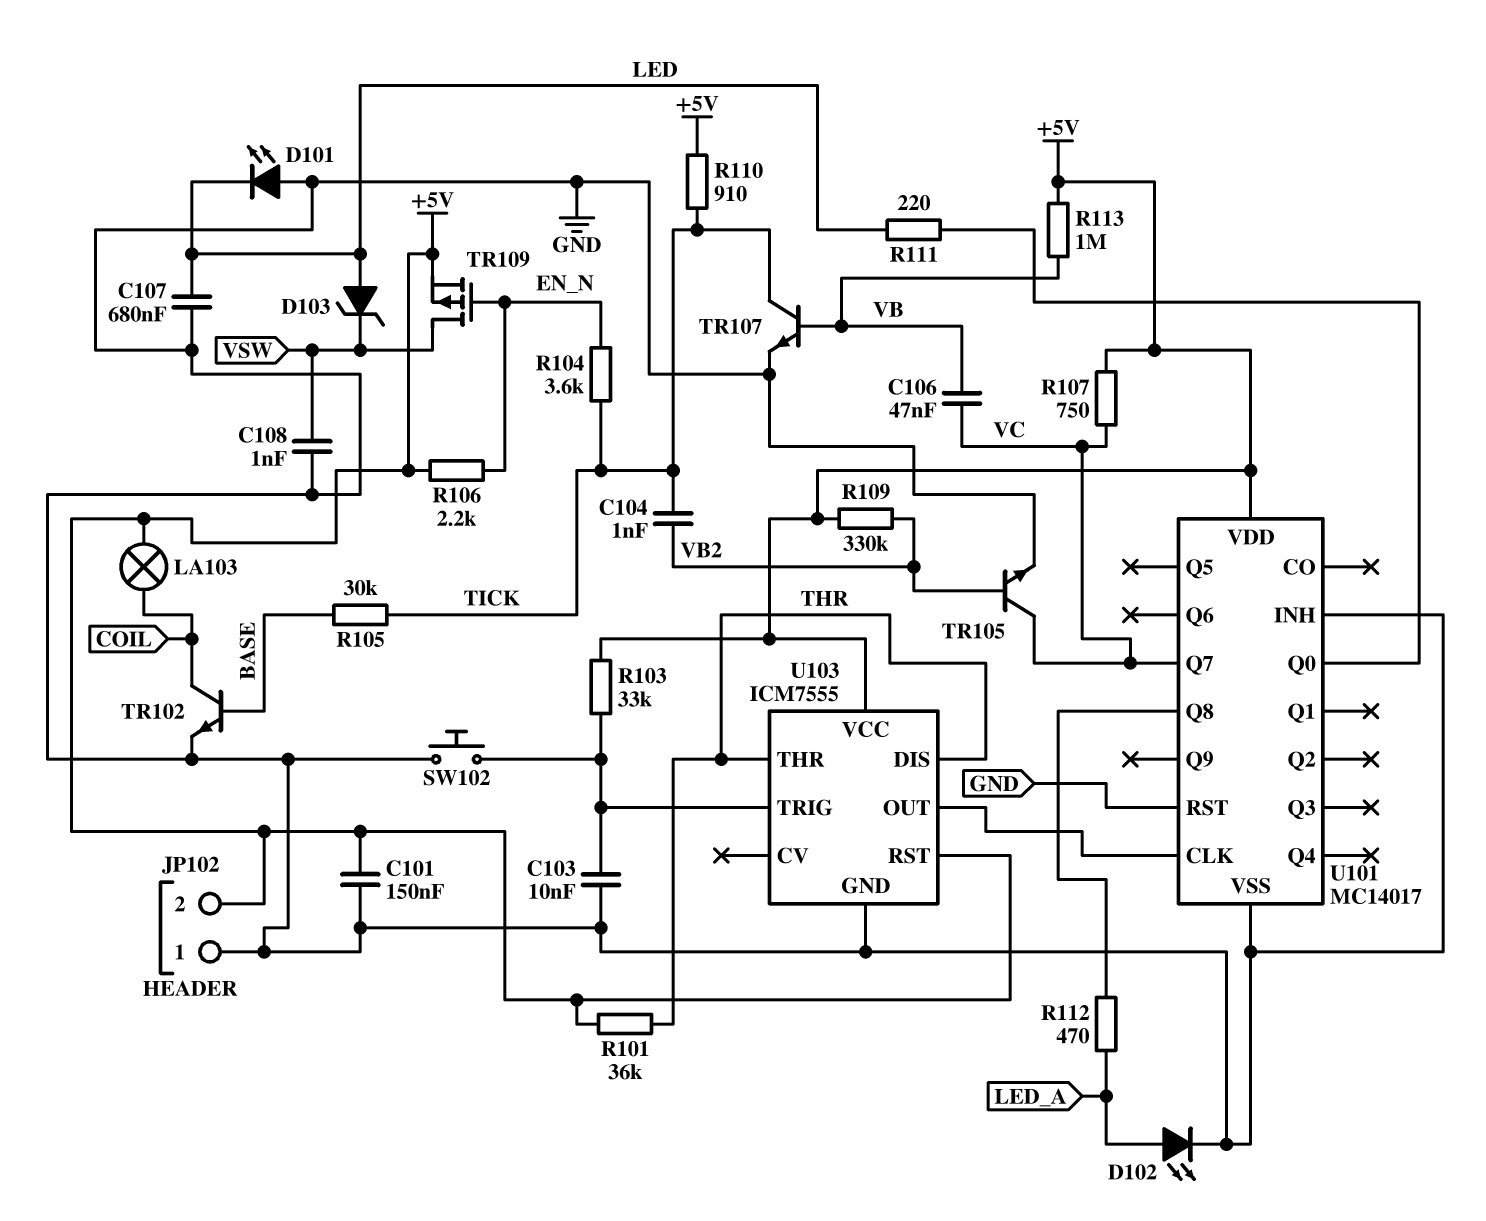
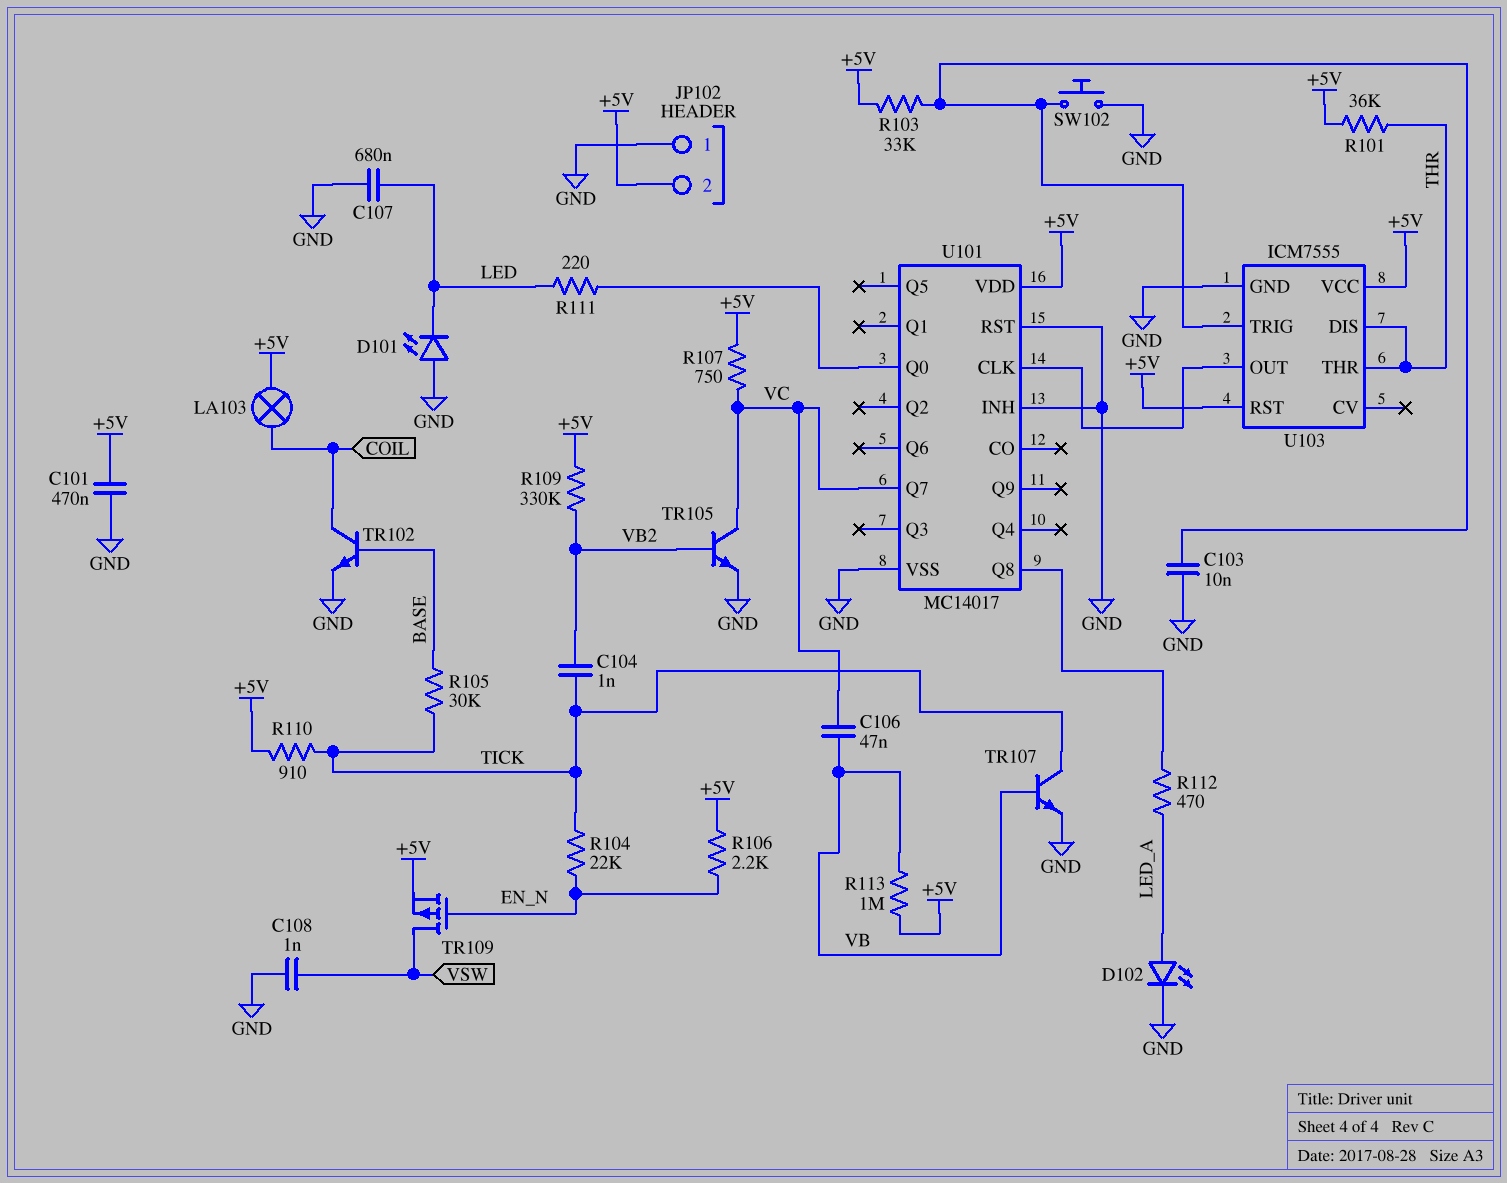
C101: 150nF (+5V, GND) -> 470nF (+5V, GND)
D103: zener (A LED, K VSW) -> none
R104: 3.6k (EN_N, TICK) -> 22k (EN_N, TICK)

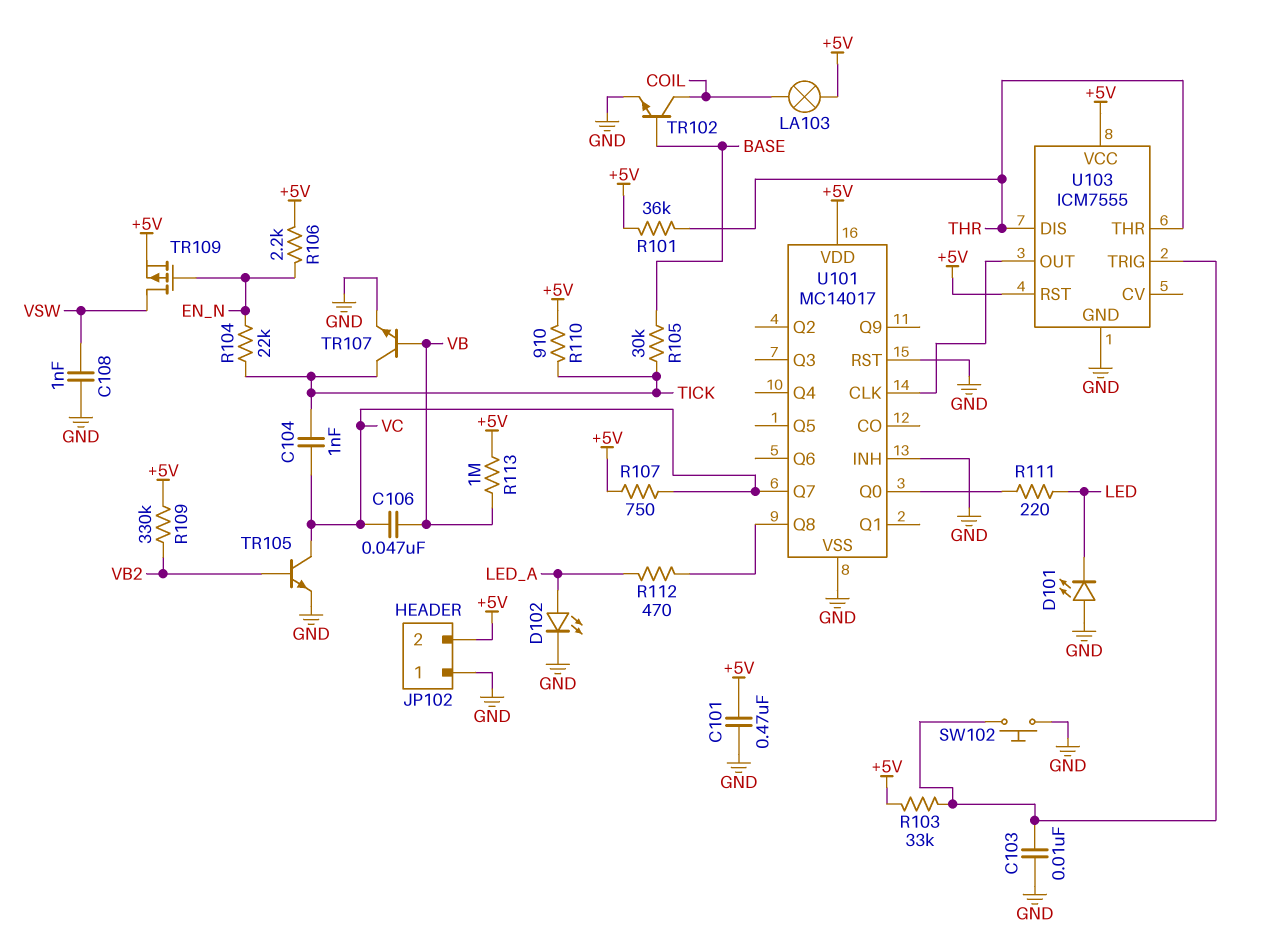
C104: 1nF (TICK, VB2) -> 1nF (TICK, VC)
C107: 680nF (GND, LED) -> none

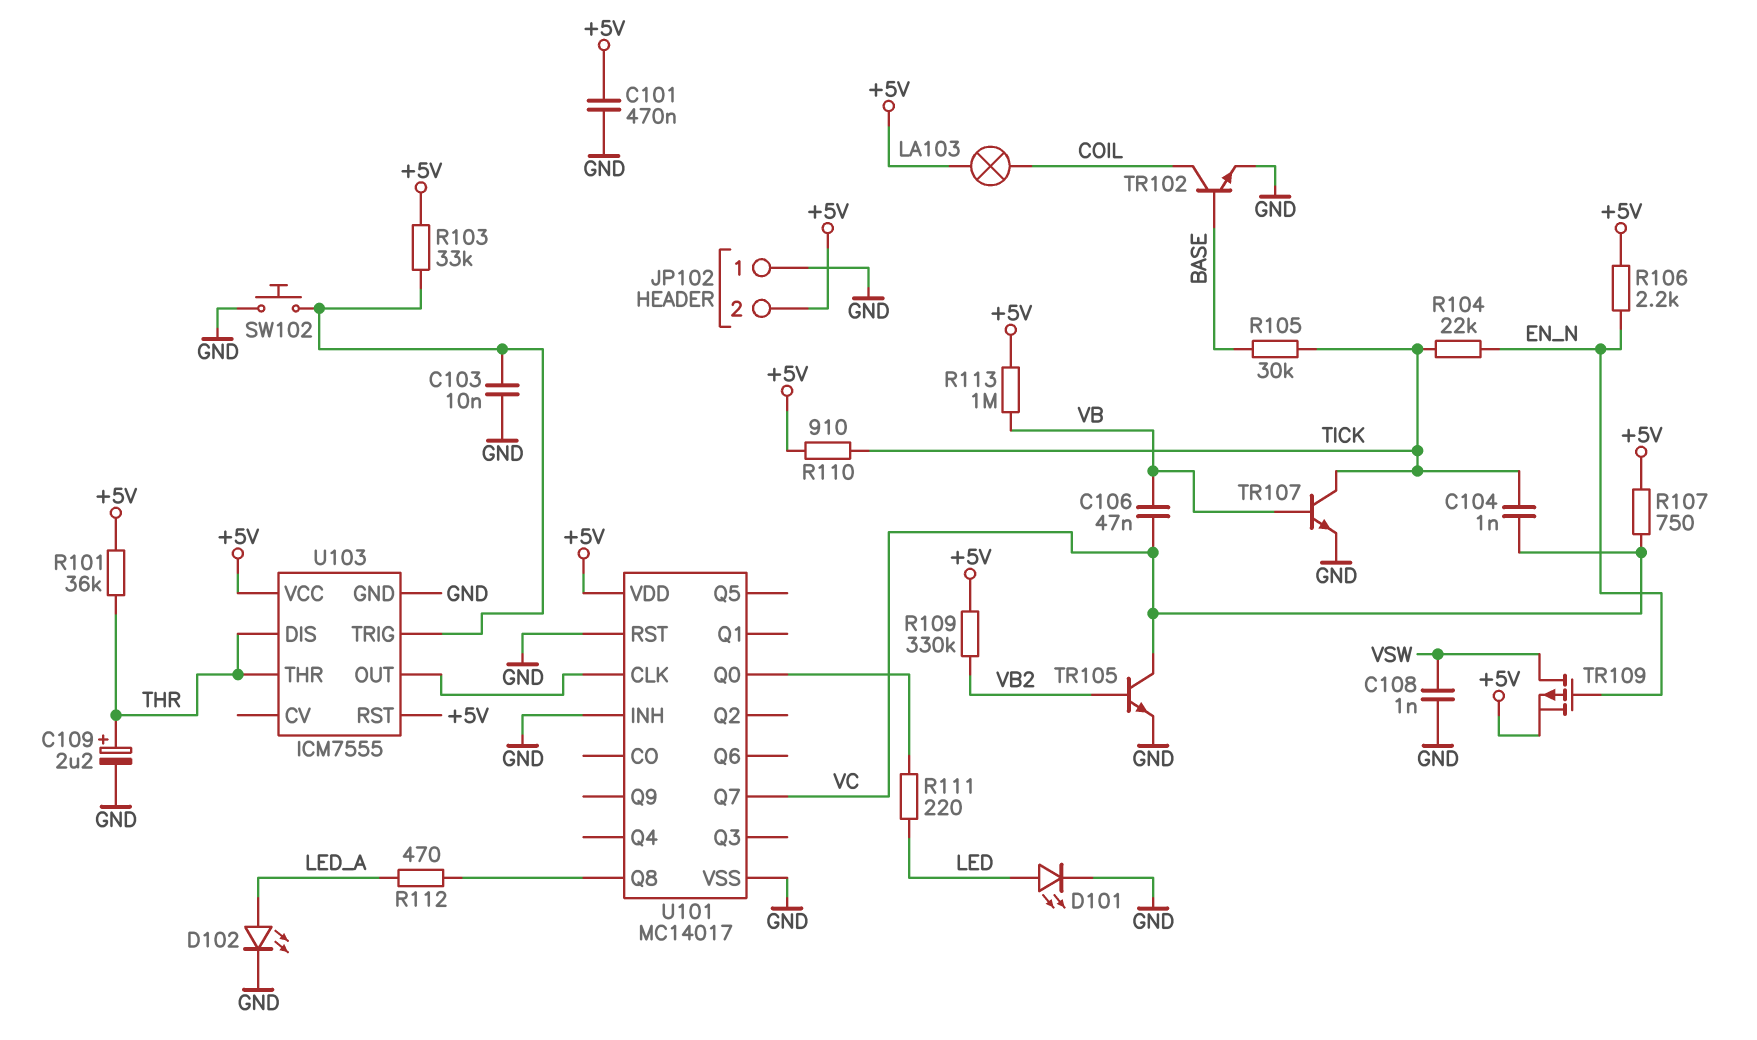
C109: none -> 2.2uF (plus THR, minus GND)
D101: LED (A GND, K LED) -> LED (A LED, K GND)

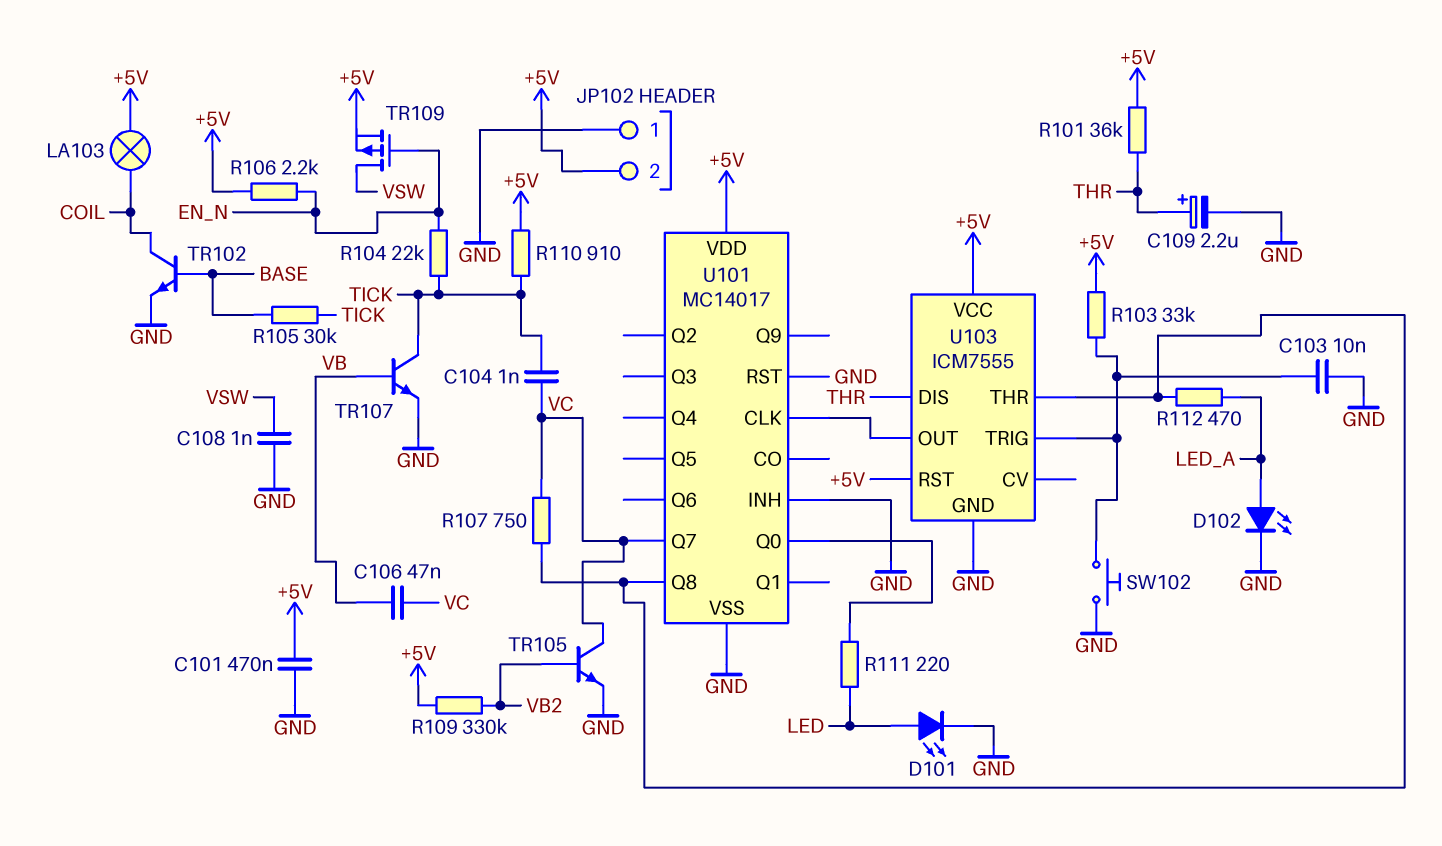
R107: 750 (+5V, VC) -> 750 (U101/Q8, VC)
R113: 1M (+5V, VB) -> none
U103 pin THR: THR -> U101/Q8

